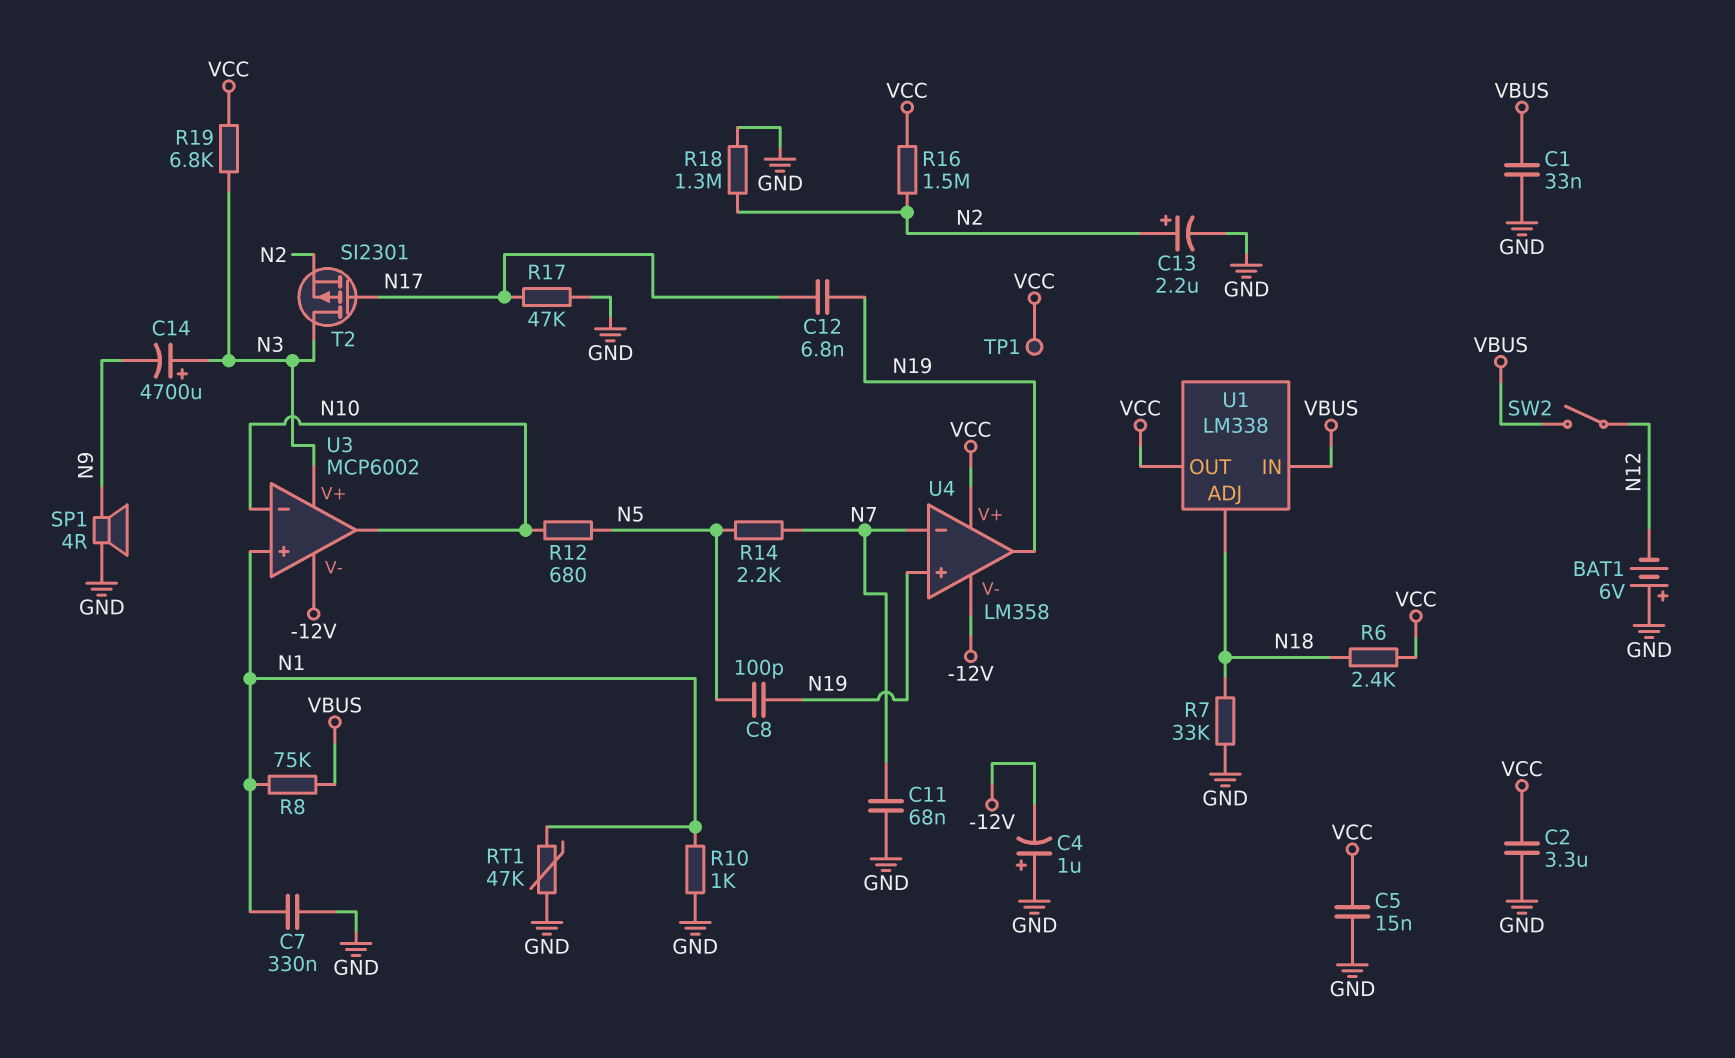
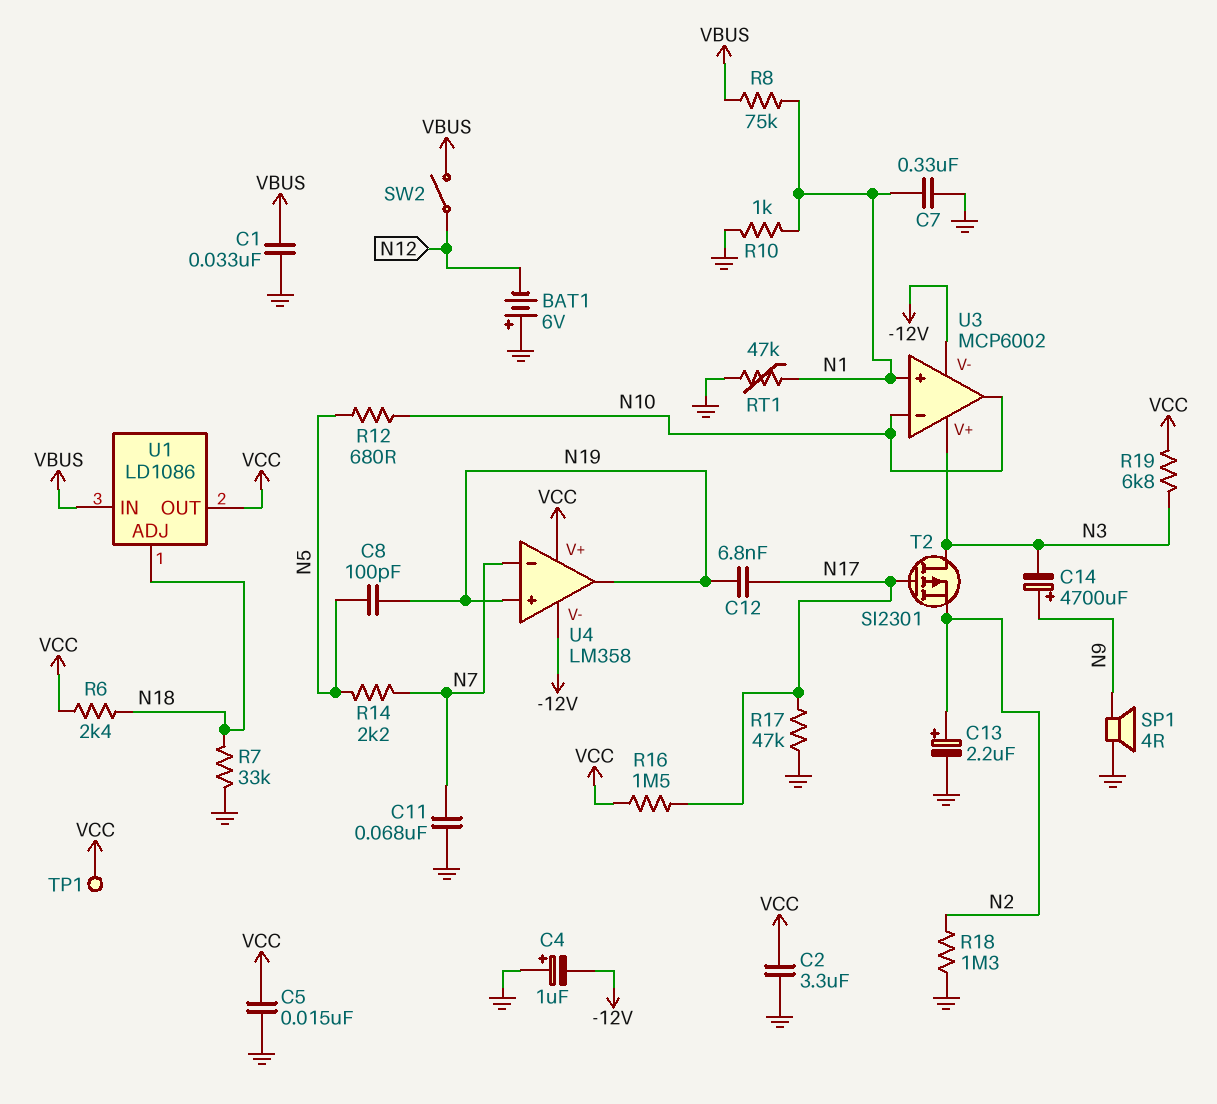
C14: 4700uF (plus N3, minus N9) -> 4700uF (plus N9, minus N3)
R16: 1.5M (N2, VCC) -> 1.5M (N17, VCC)
U1: LM338 -> LD1086

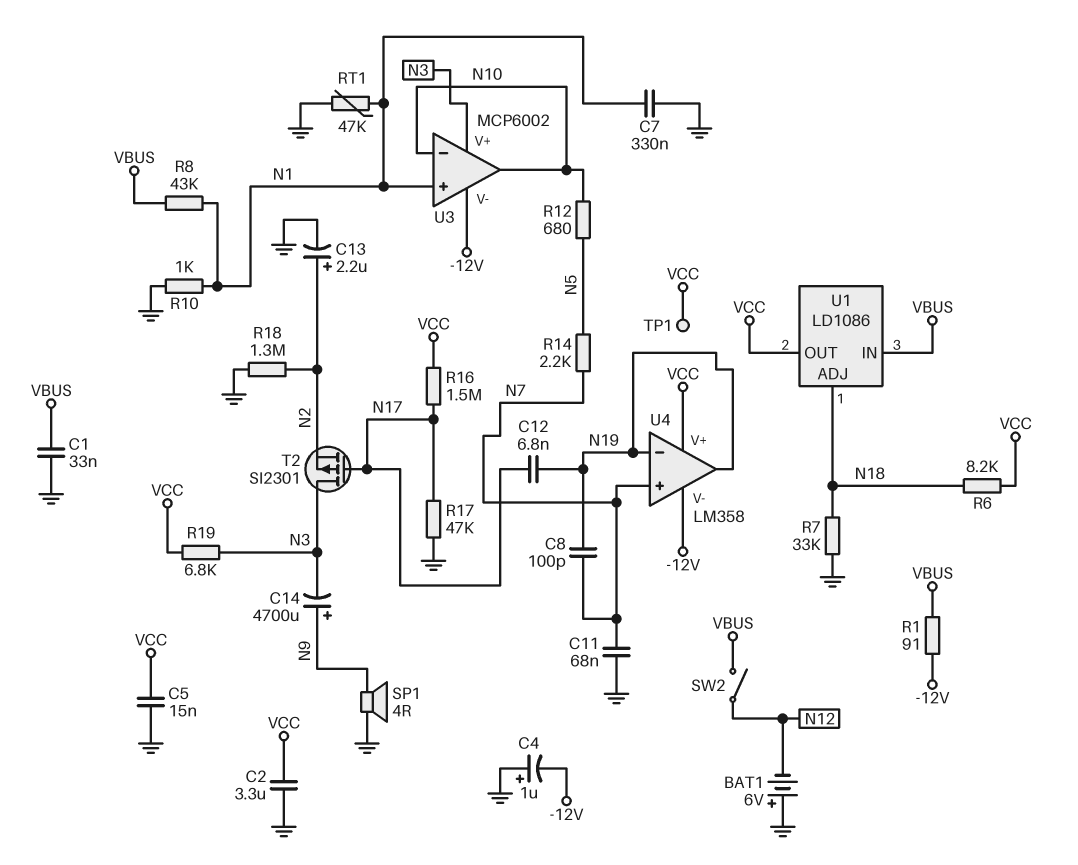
C8: 100pF (N5, N19) -> 100pF (N7, N19)
R1: none -> 91 (-12V, VBUS)
R6: 2.4k (N18, VCC) -> 8.2k (N18, VCC)
R8: 75k (N1, VBUS) -> 43k (N1, VBUS)
U4 pin in+: N19 -> N7
U4 pin in-: N7 -> N19

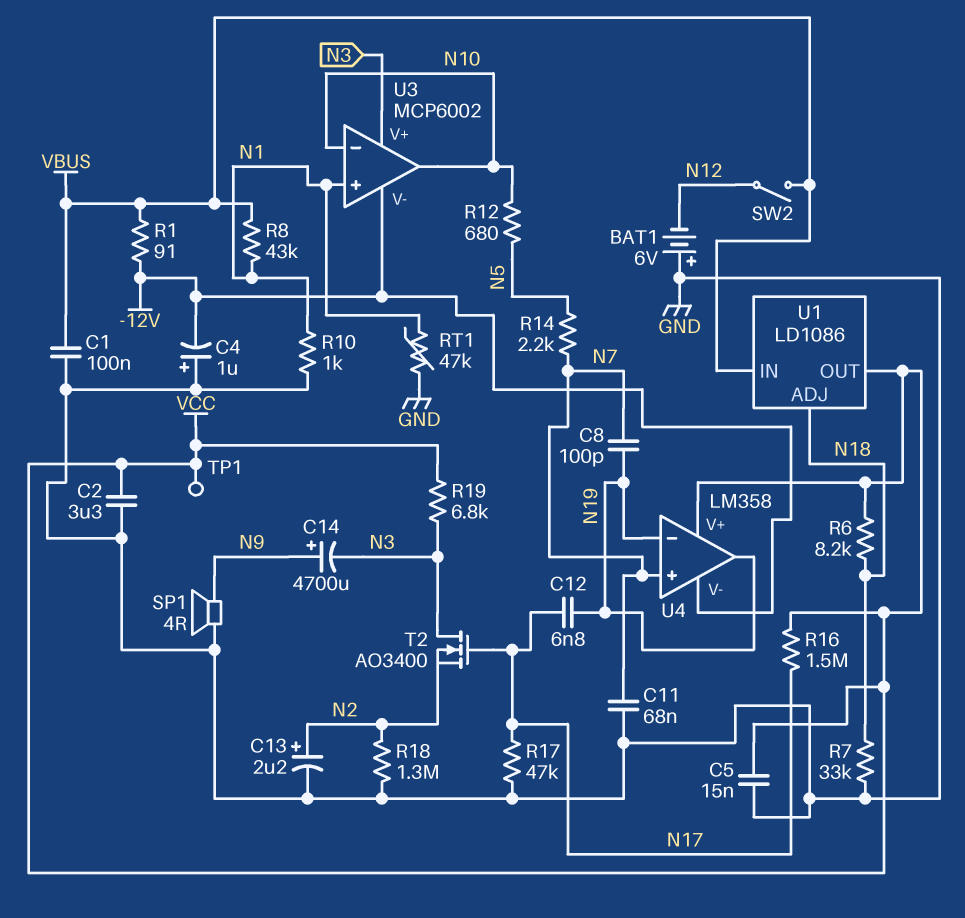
C1: 33nF (GND, VBUS) -> 100nF (GND, VBUS)
C7: 330nF (GND, N1) -> none
T2: PMOS SI2301 (G N17, D N3, S N2) -> NMOS AO3400 (G N17, D N3, S N2)

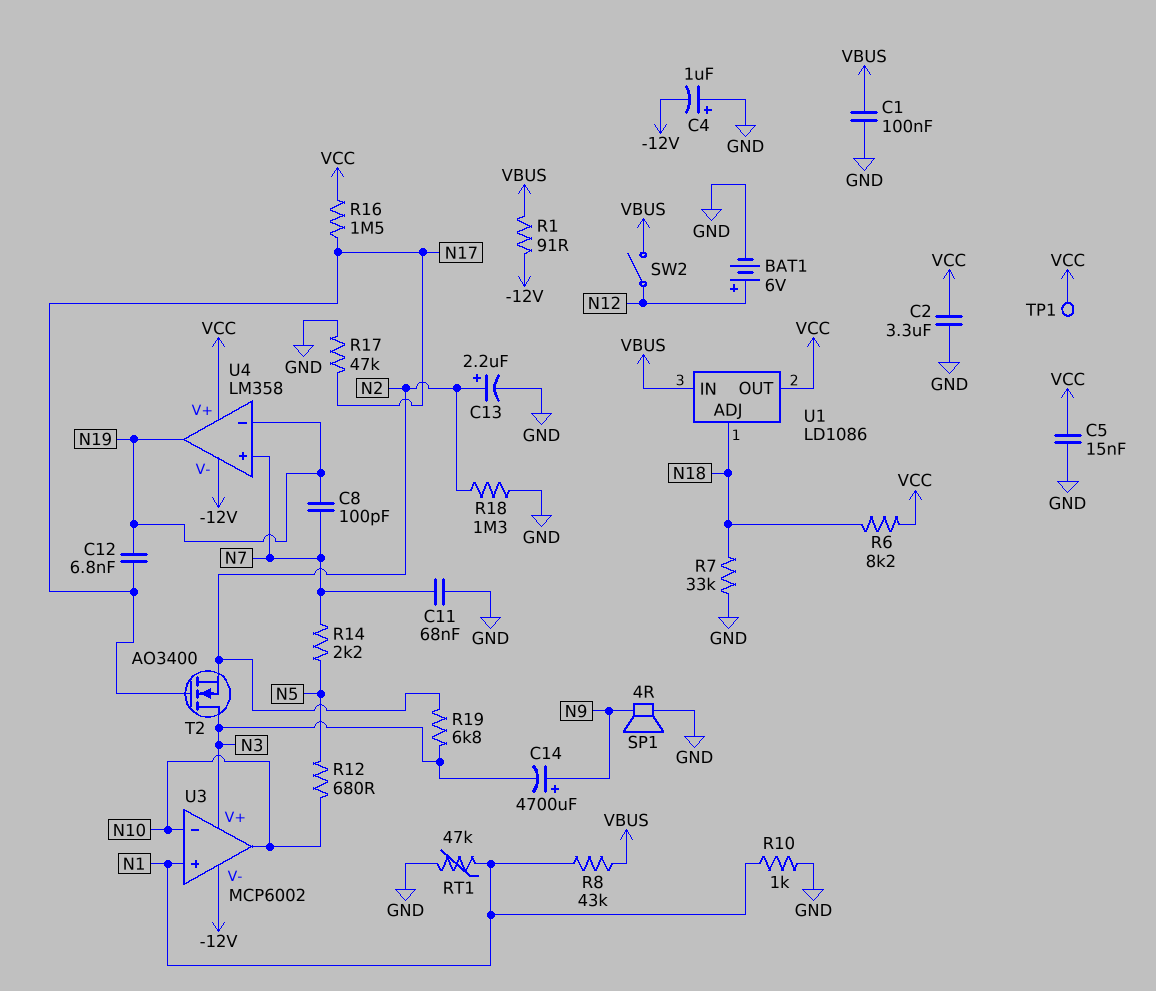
BAT1: 6V (plus GND, minus N12) -> 6V (plus N12, minus GND)
R19: 6.8k (N3, VCC) -> 6.8k (N2, N3)

